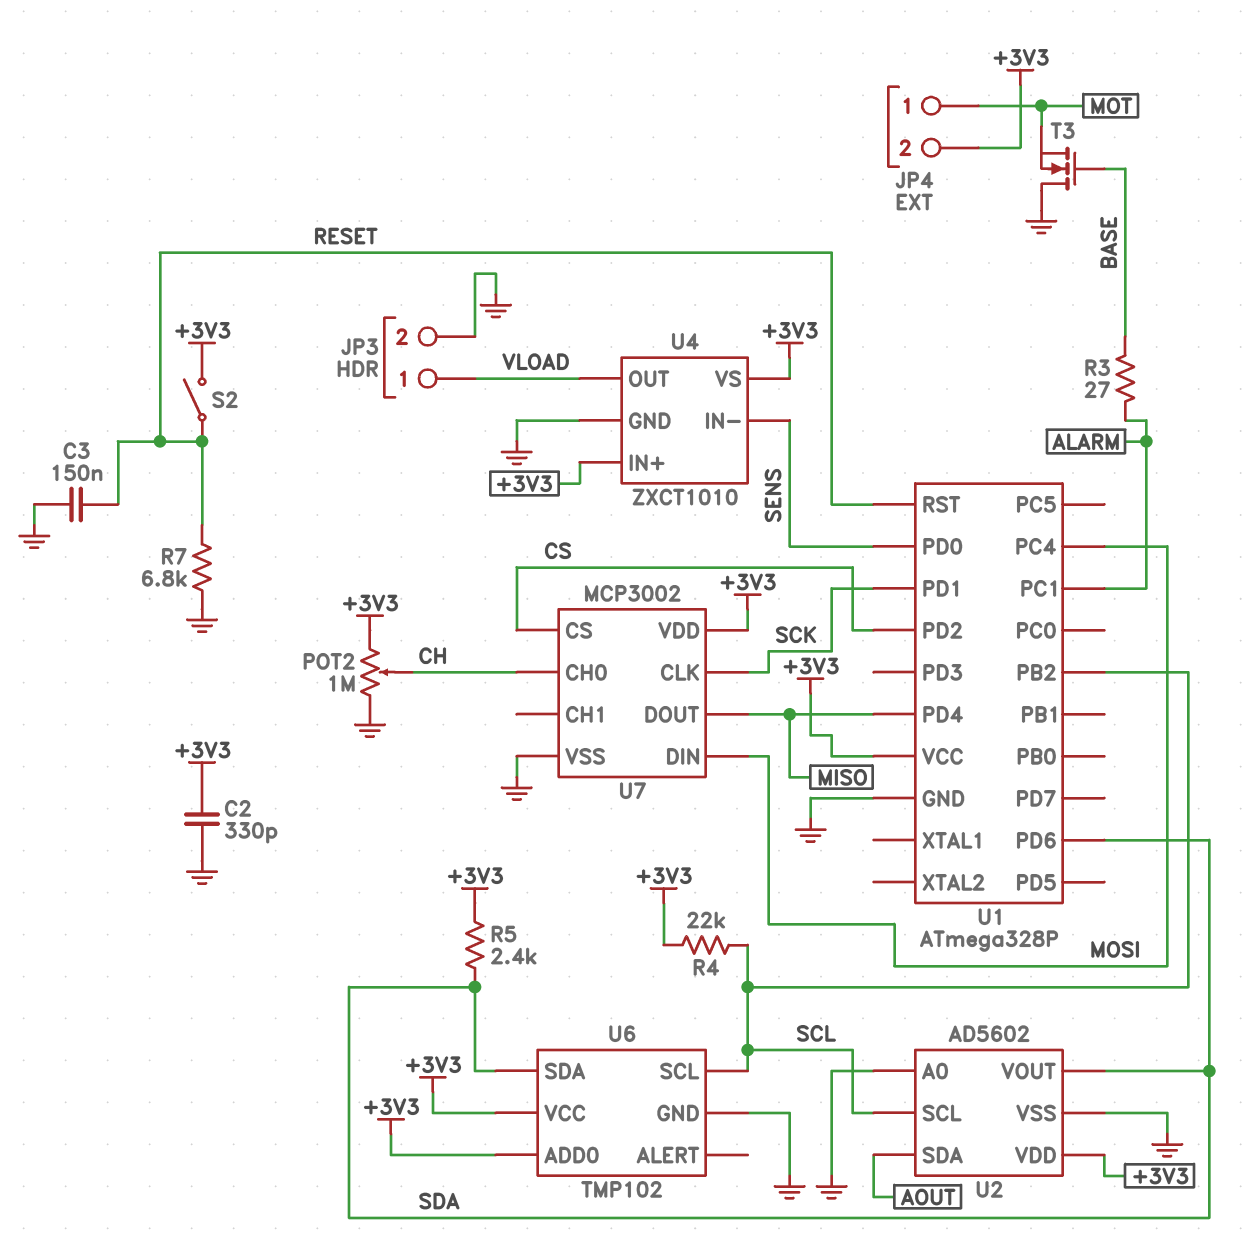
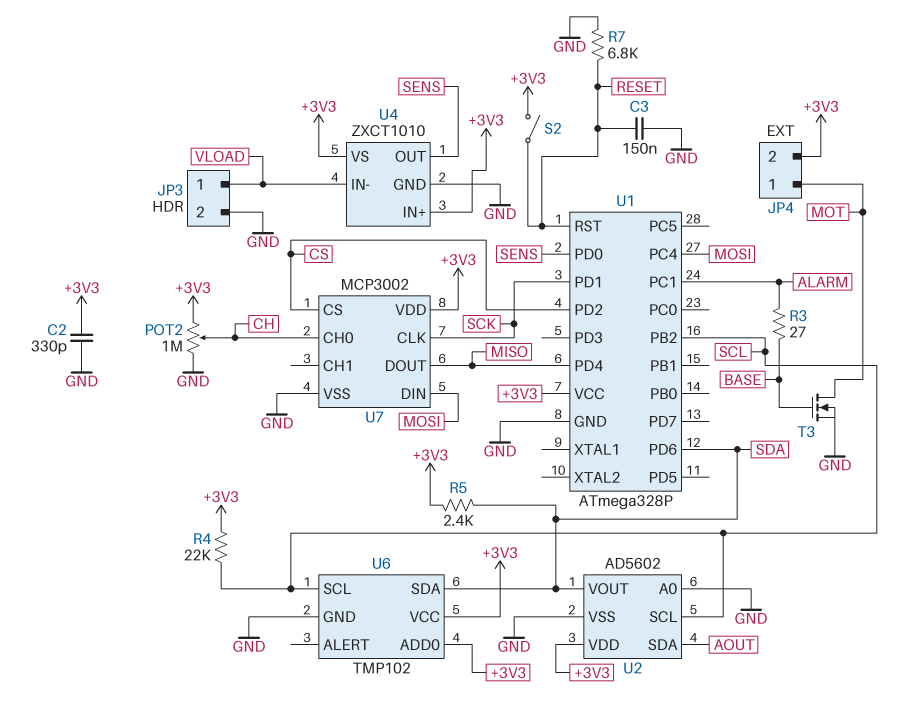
T3: NMOS (G BASE, D GND, S MOT) -> NMOS (G BASE, D MOT, S GND)
U4 pin IN-: SENS -> VLOAD
U4 pin OUT: VLOAD -> SENS

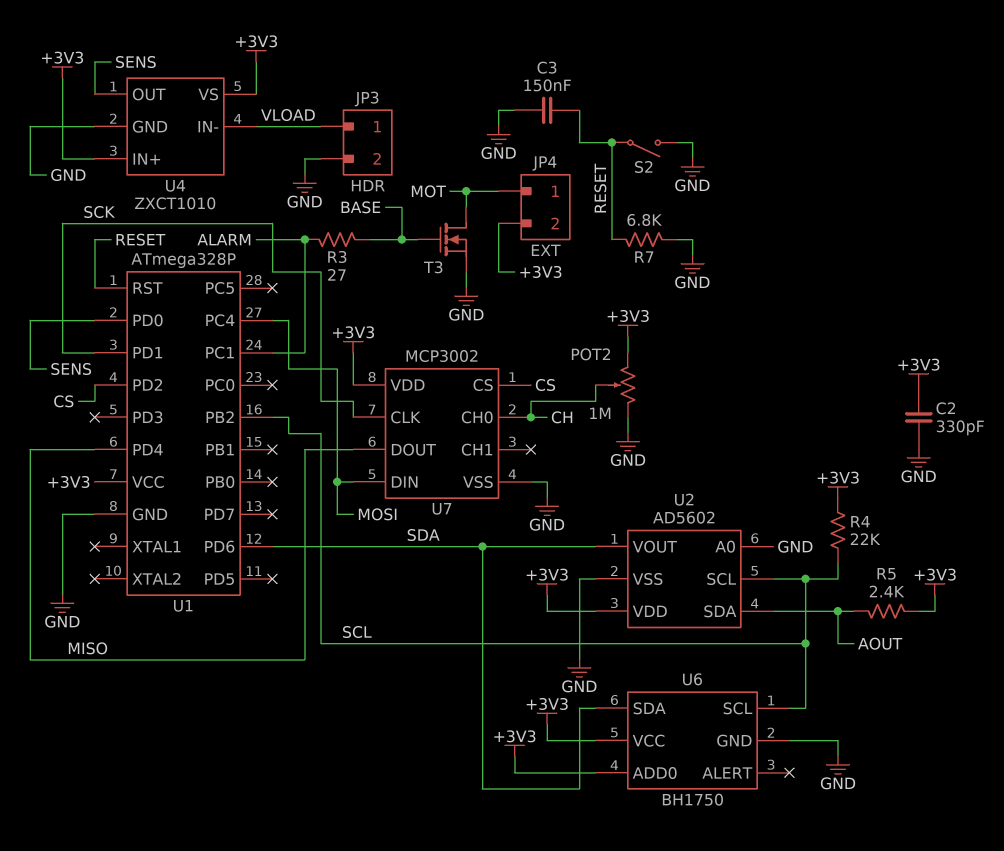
R5: 2.4k (+3V3, SDA) -> 2.4k (+3V3, AOUT)
S2: switch (+3V3, RESET) -> switch (GND, RESET)
U6: TMP102 -> BH1750

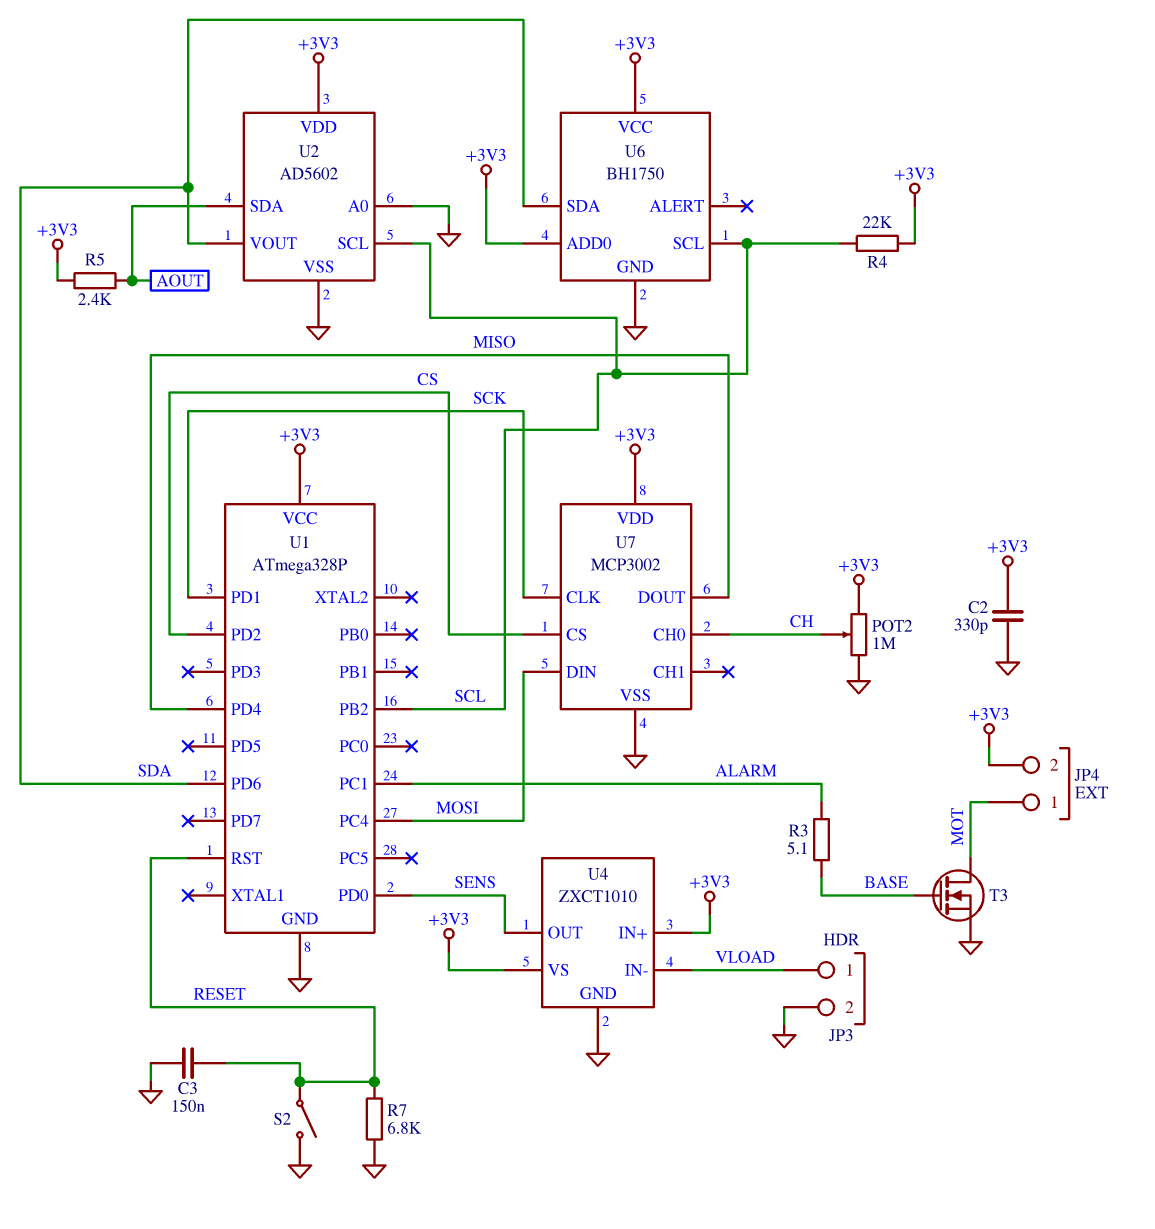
R3: 27 (ALARM, BASE) -> 5.1 (ALARM, BASE)

